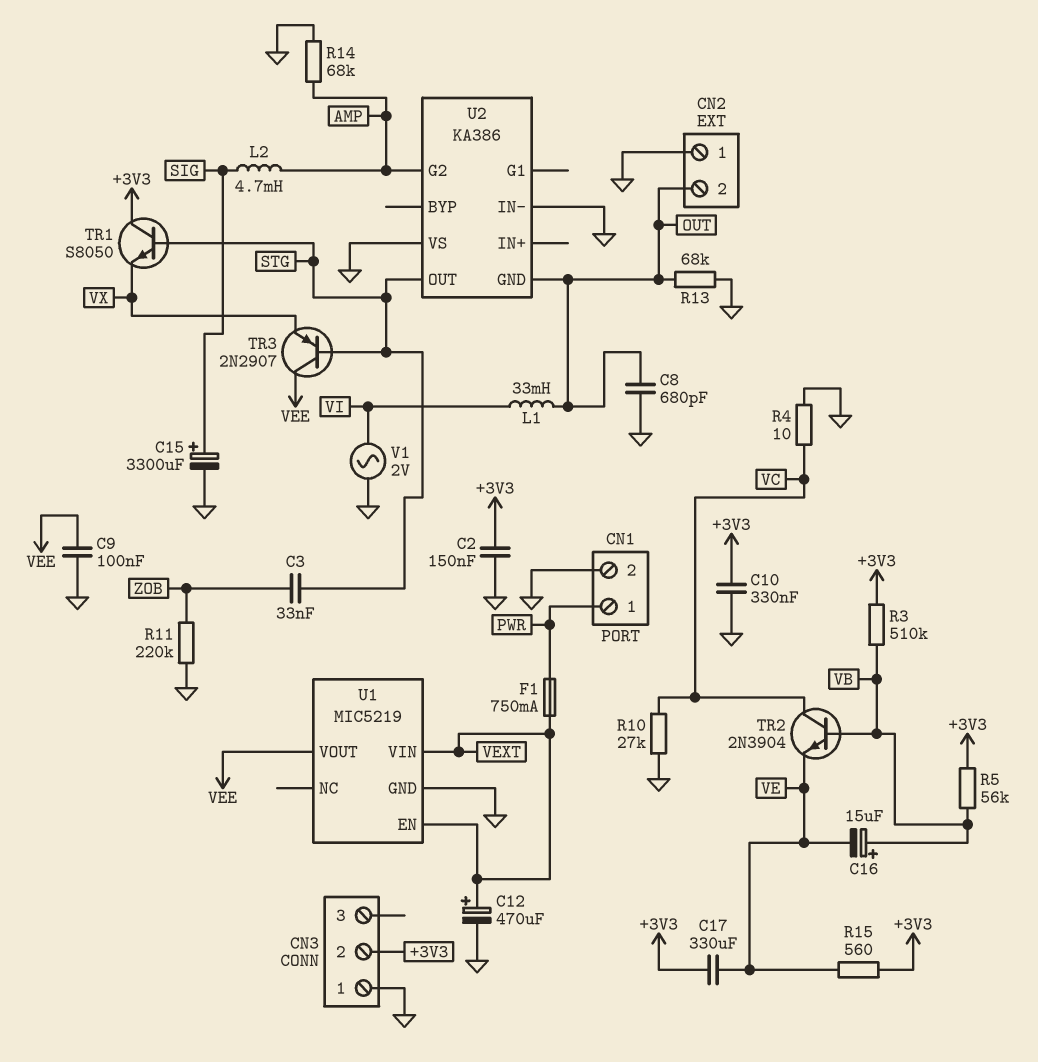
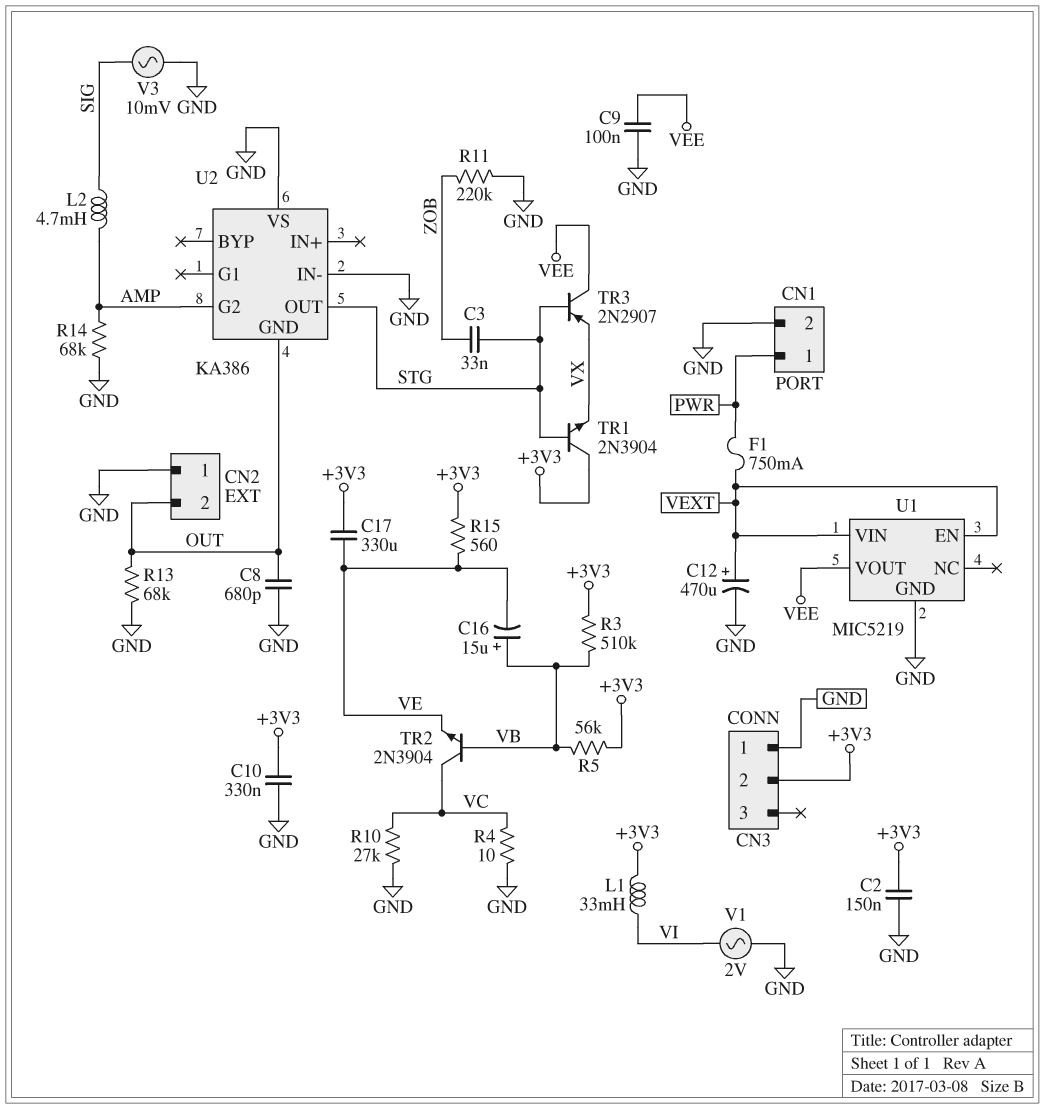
C15: 3300uF (plus SIG, minus GND) -> none
L1: 33mH (OUT, VI) -> 33mH (+3V3, VI)
TR1: NPN S8050 (B STG, C +3V3, E VX) -> NPN 2N3904 (B STG, C +3V3, E VX)
V3: none -> AC 10mV (GND, SIG)

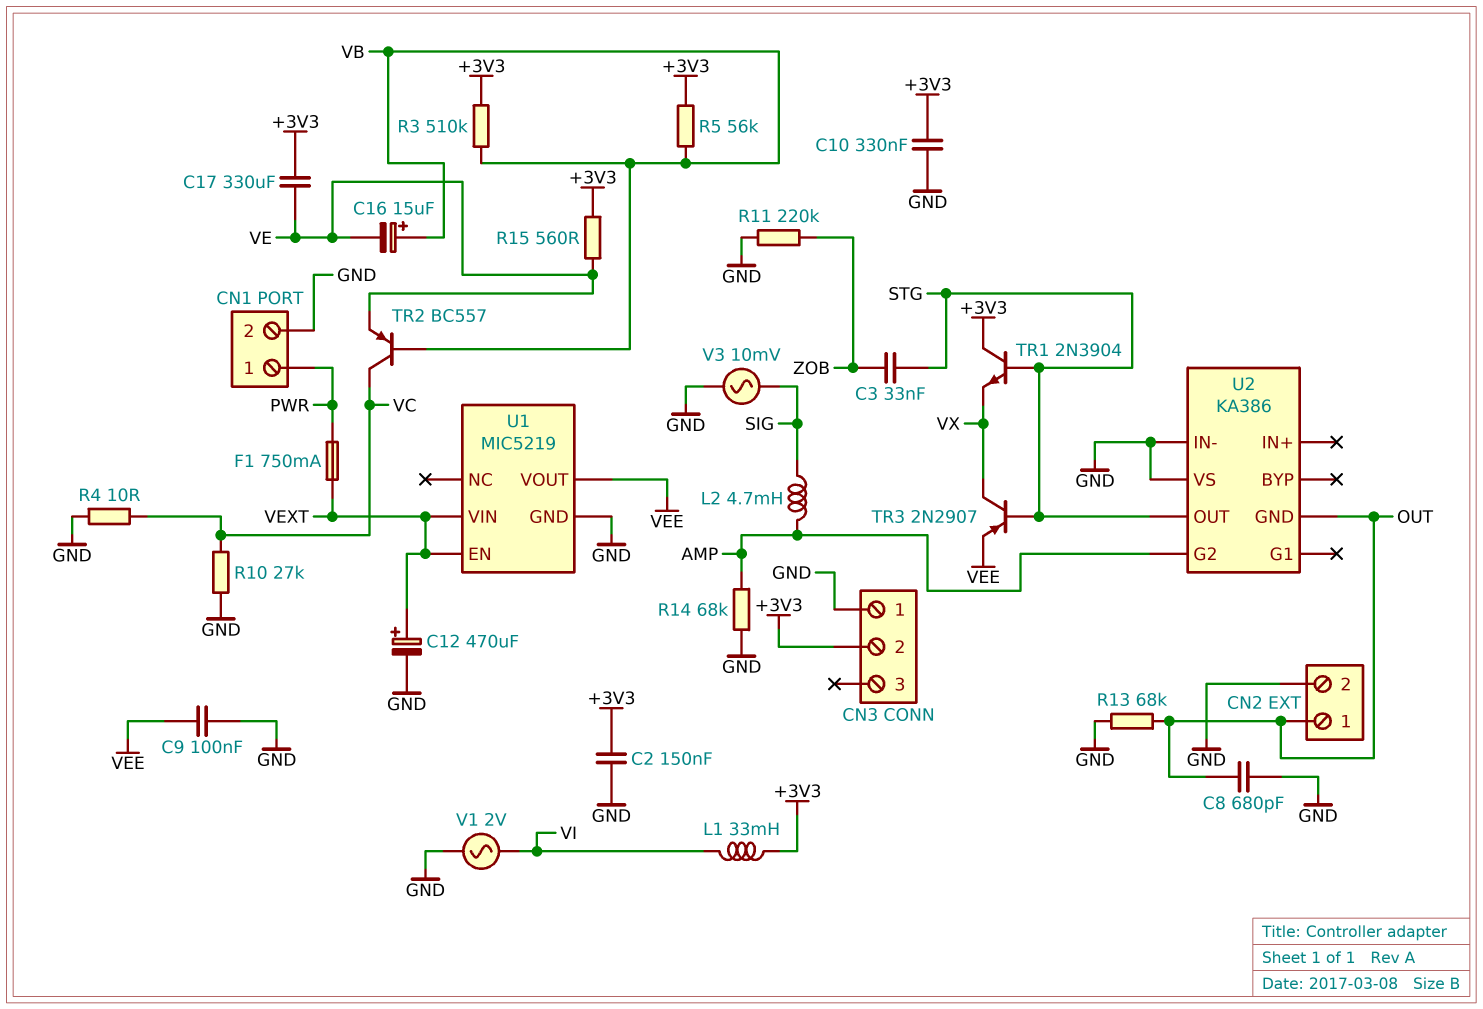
CN2 pin 1: GND -> OUT
CN2 pin 2: OUT -> GND
TR2: NPN 2N3904 (B VB, C VC, E VE) -> PNP BC557 (B VB, C VC, E VE)
TR3: PNP 2N2907 (B STG, C VEE, E VX) -> PNP 2N2907 (B STG, C VX, E VEE)

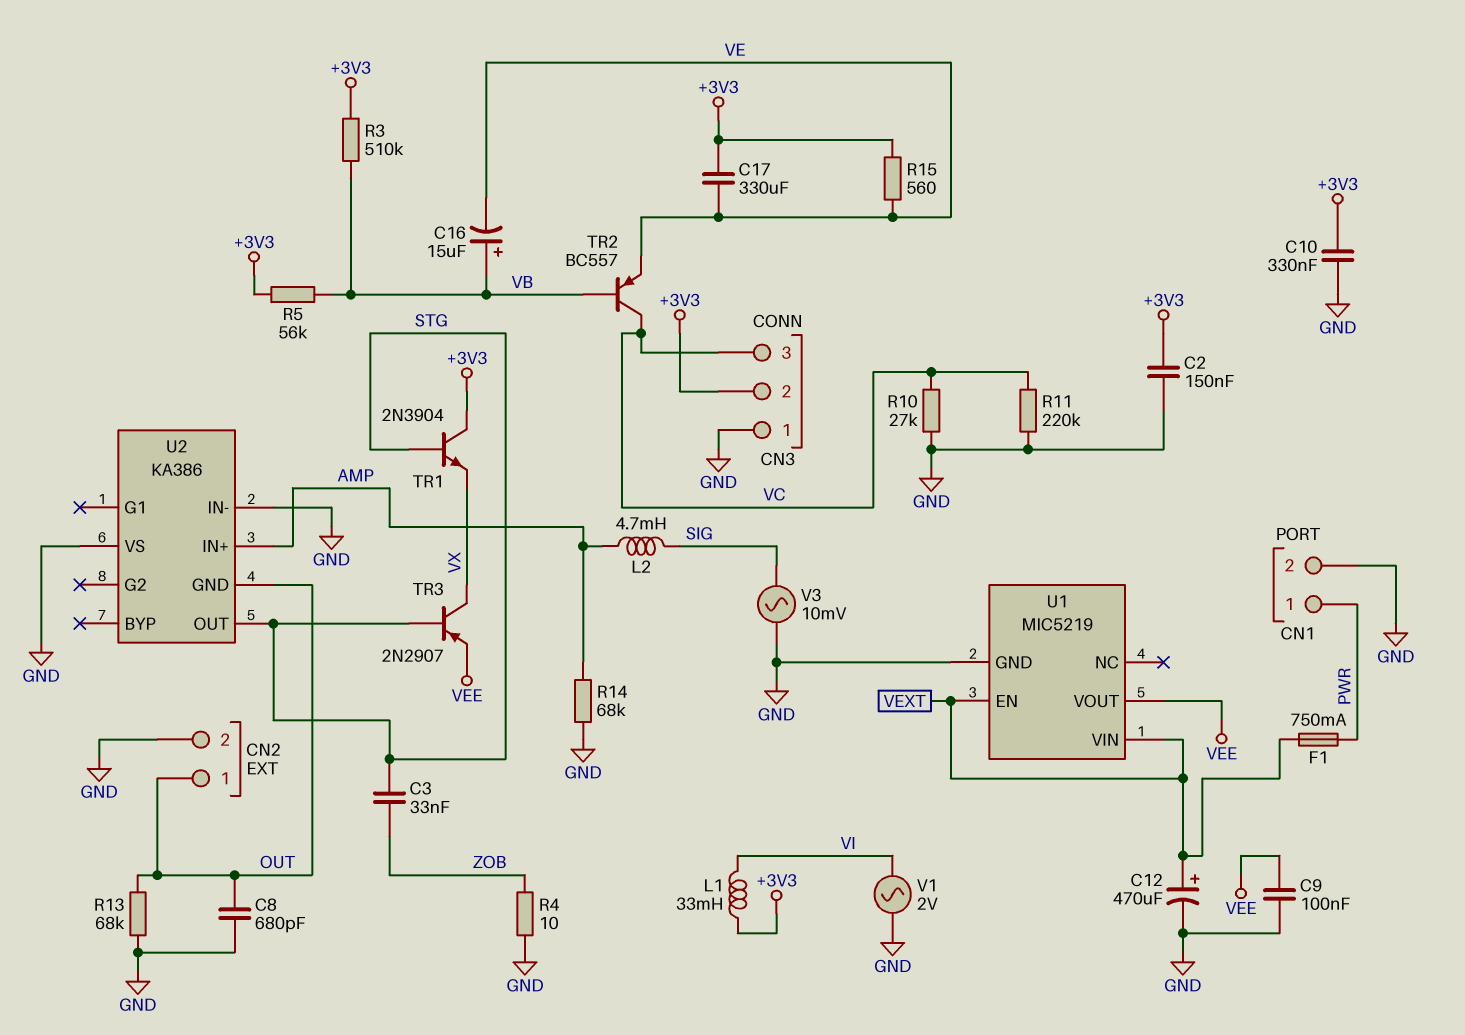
CN3 pin 3: none -> VC
R4: 10 (GND, VC) -> 10 (GND, ZOB)
R11: 220k (GND, ZOB) -> 220k (GND, VC)
U2 pin G2: AMP -> none
U2 pin IN+: none -> AMP

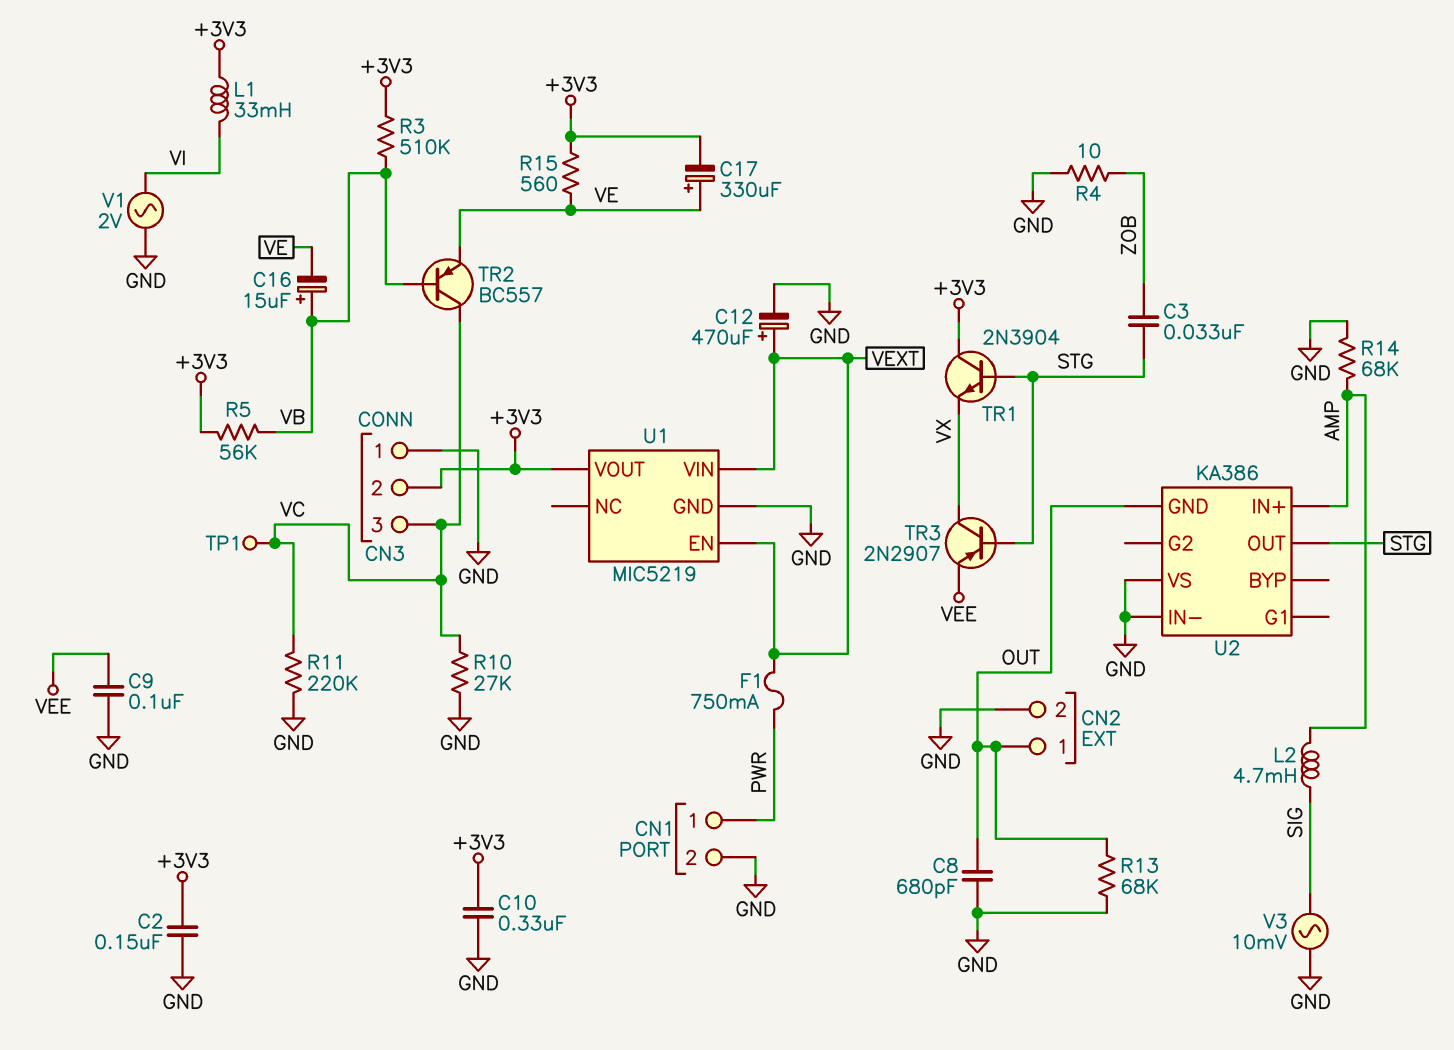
C17: 330uF (+3V3, VE) -> 330uF (plus VE, minus +3V3)
TP1: none -> test point (VC)
U1 pin VOUT: VEE -> +3V3

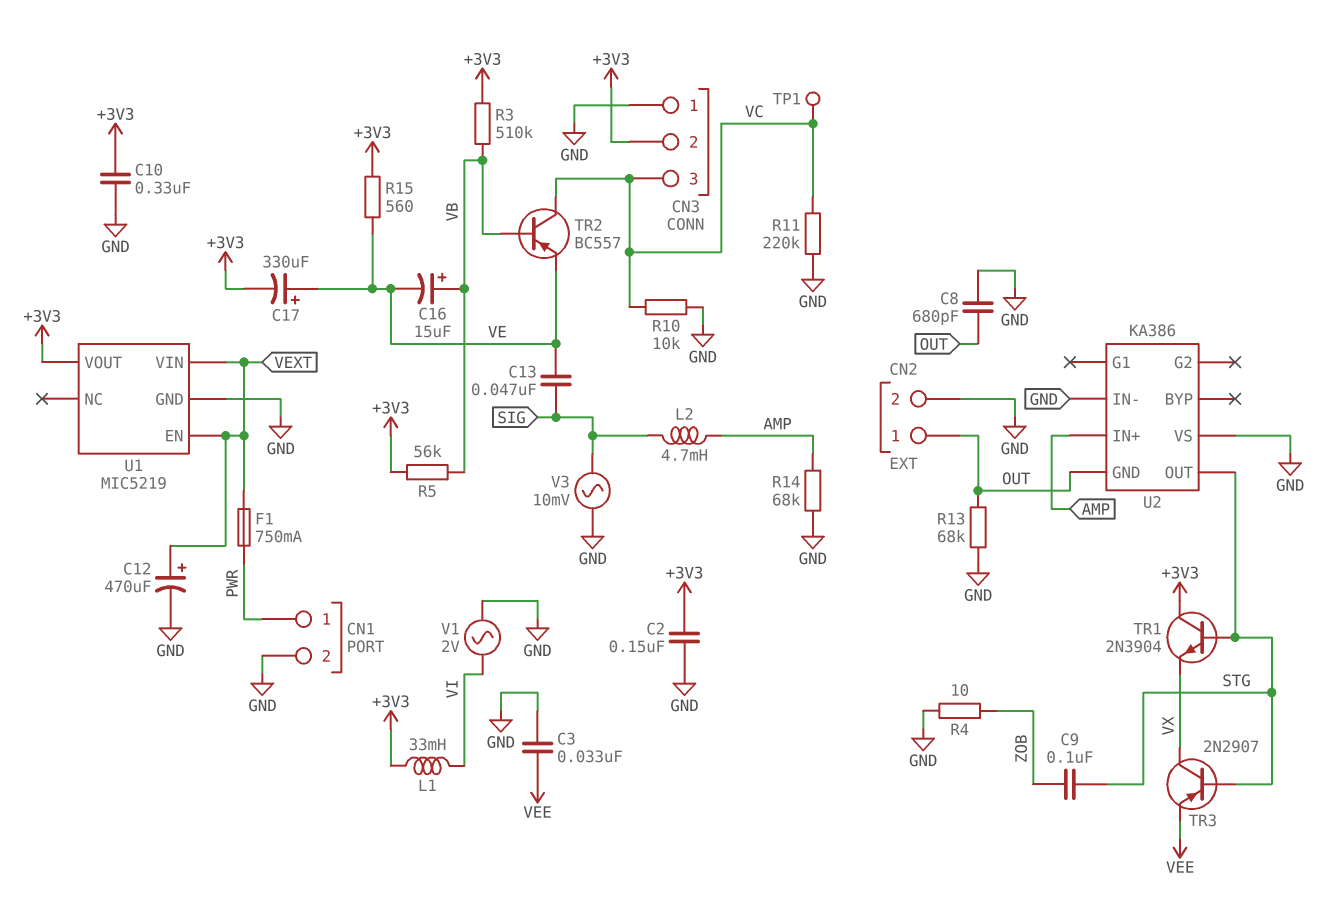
C3: 33nF (STG, ZOB) -> 33nF (GND, VEE)
C9: 100nF (GND, VEE) -> 100nF (STG, ZOB)
C13: none -> 47nF (SIG, VE)
R10: 27k (GND, VC) -> 10k (GND, VC)

